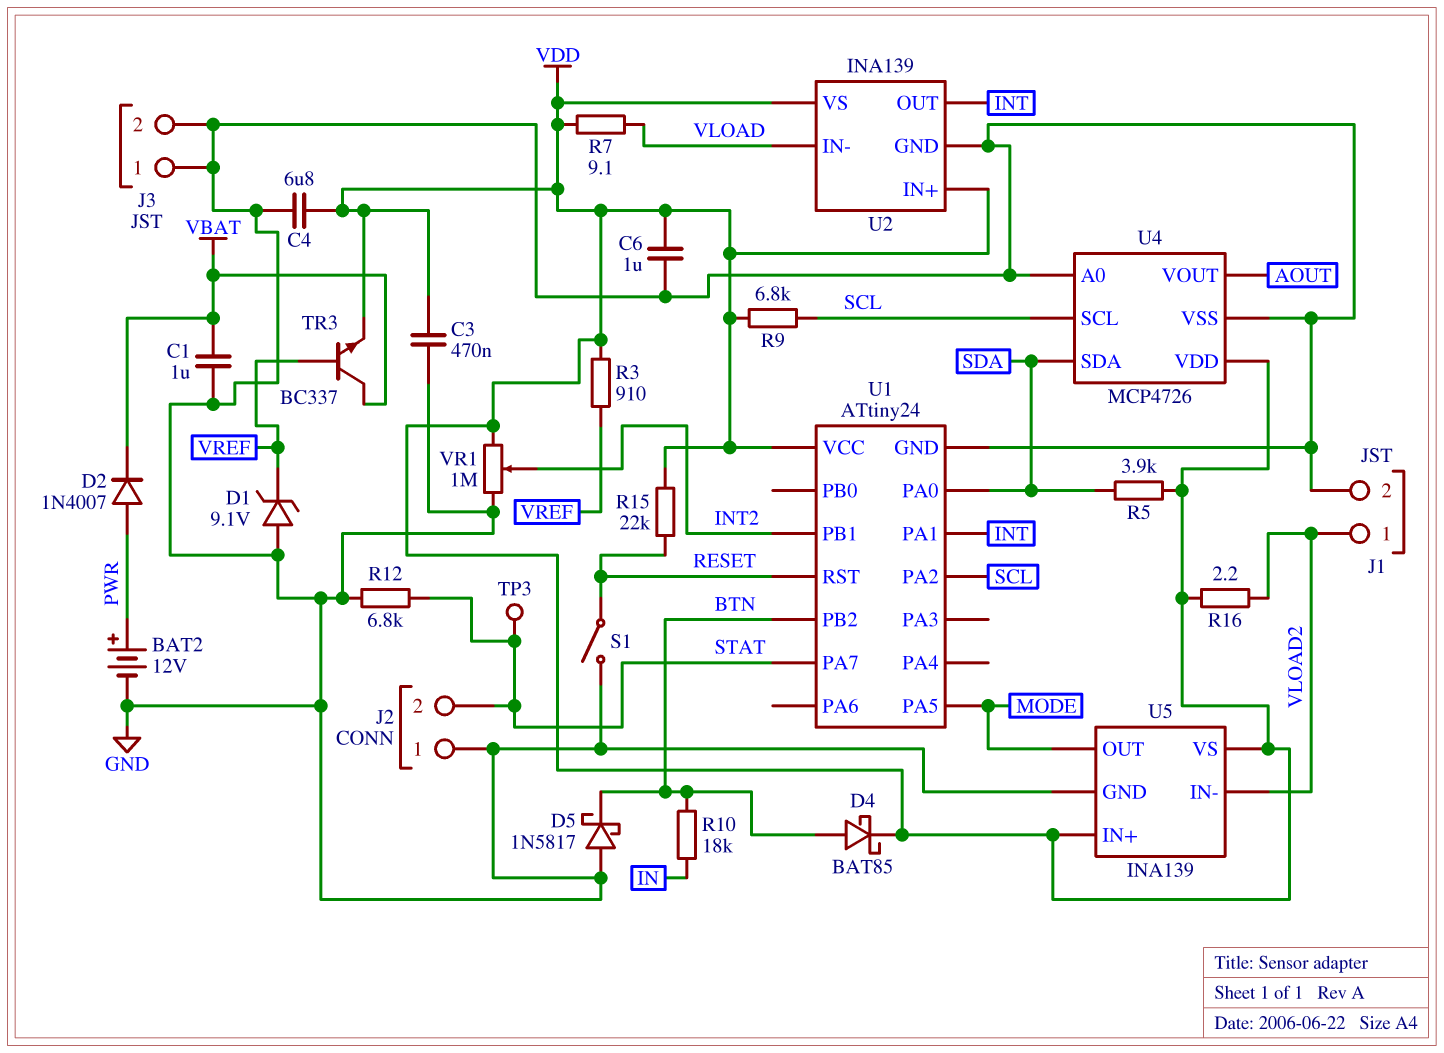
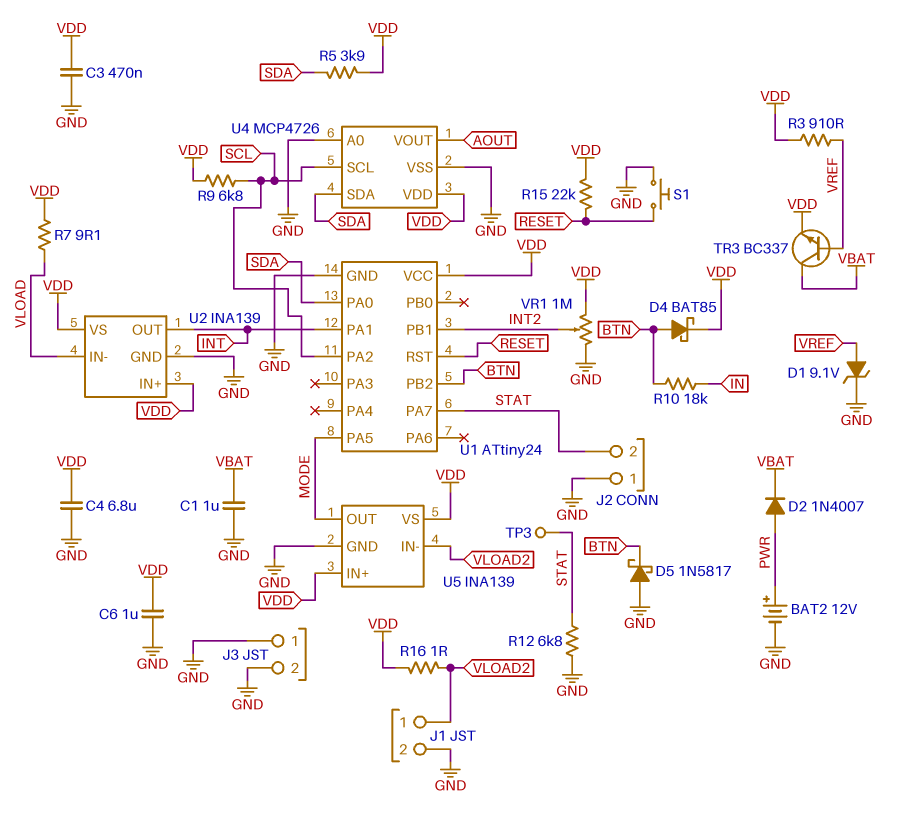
D1: zener 9.1V (A GND, K VREF) -> zener 9.1V (A VREF, K GND)
R16: 2.2 (VDD, VLOAD2) -> 1 (VDD, VLOAD2)
S1: switch (GND, RESET) -> button (GND, RESET)

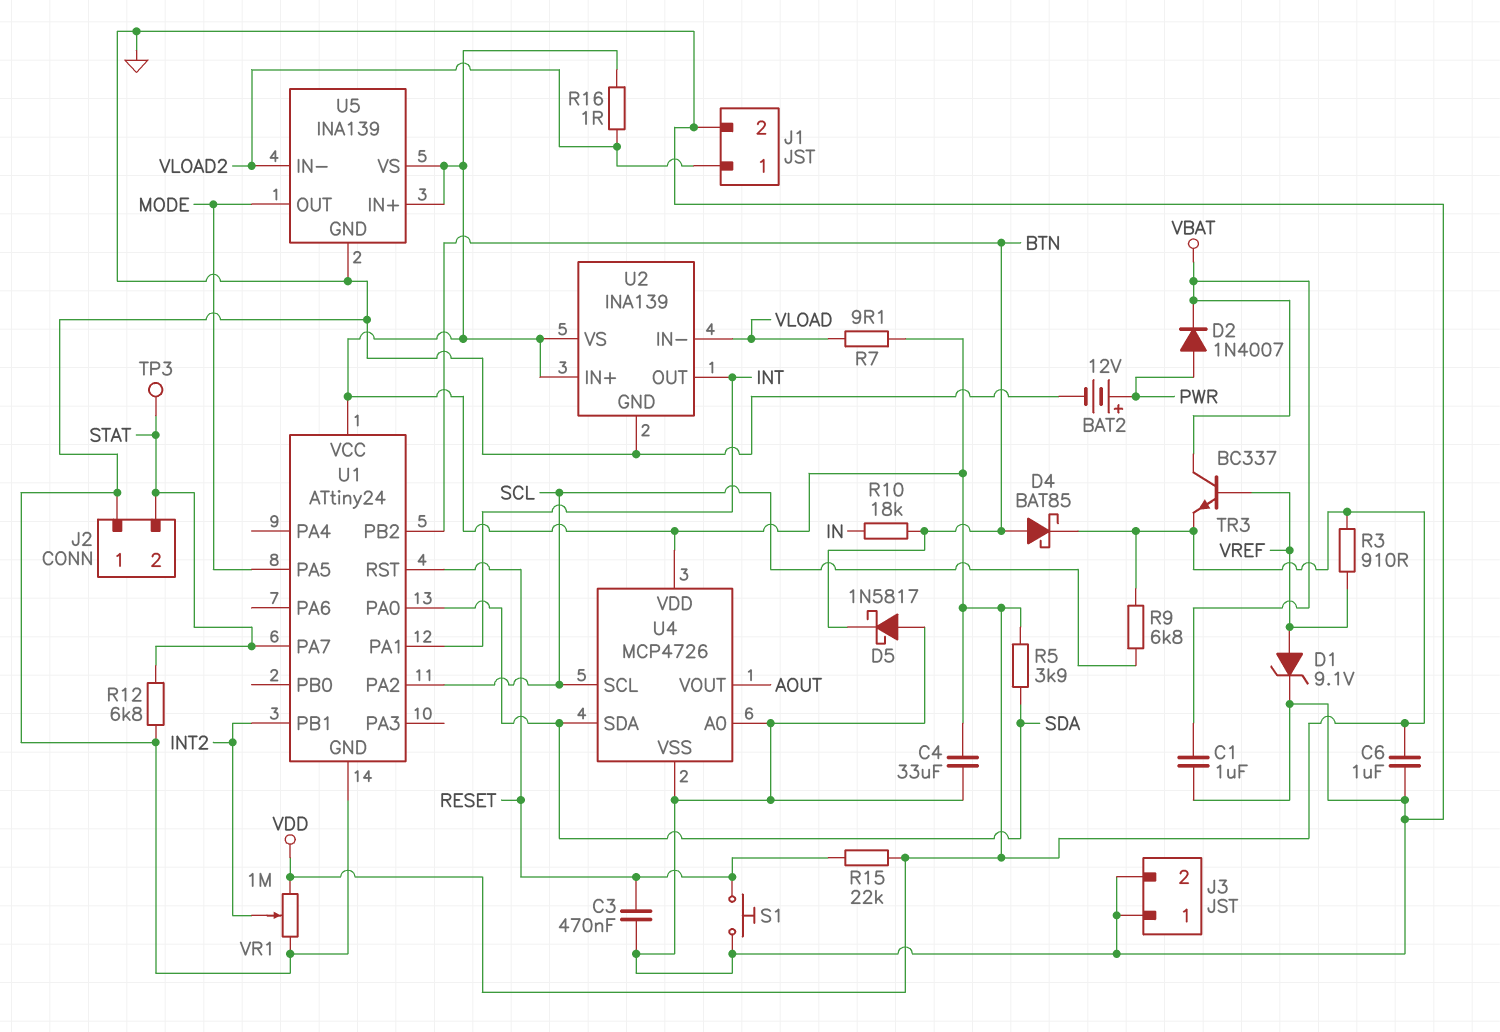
C3: 470nF (GND, VDD) -> 470nF (GND, RESET)
C4: 6.8uF (GND, VDD) -> 33uF (GND, VDD)

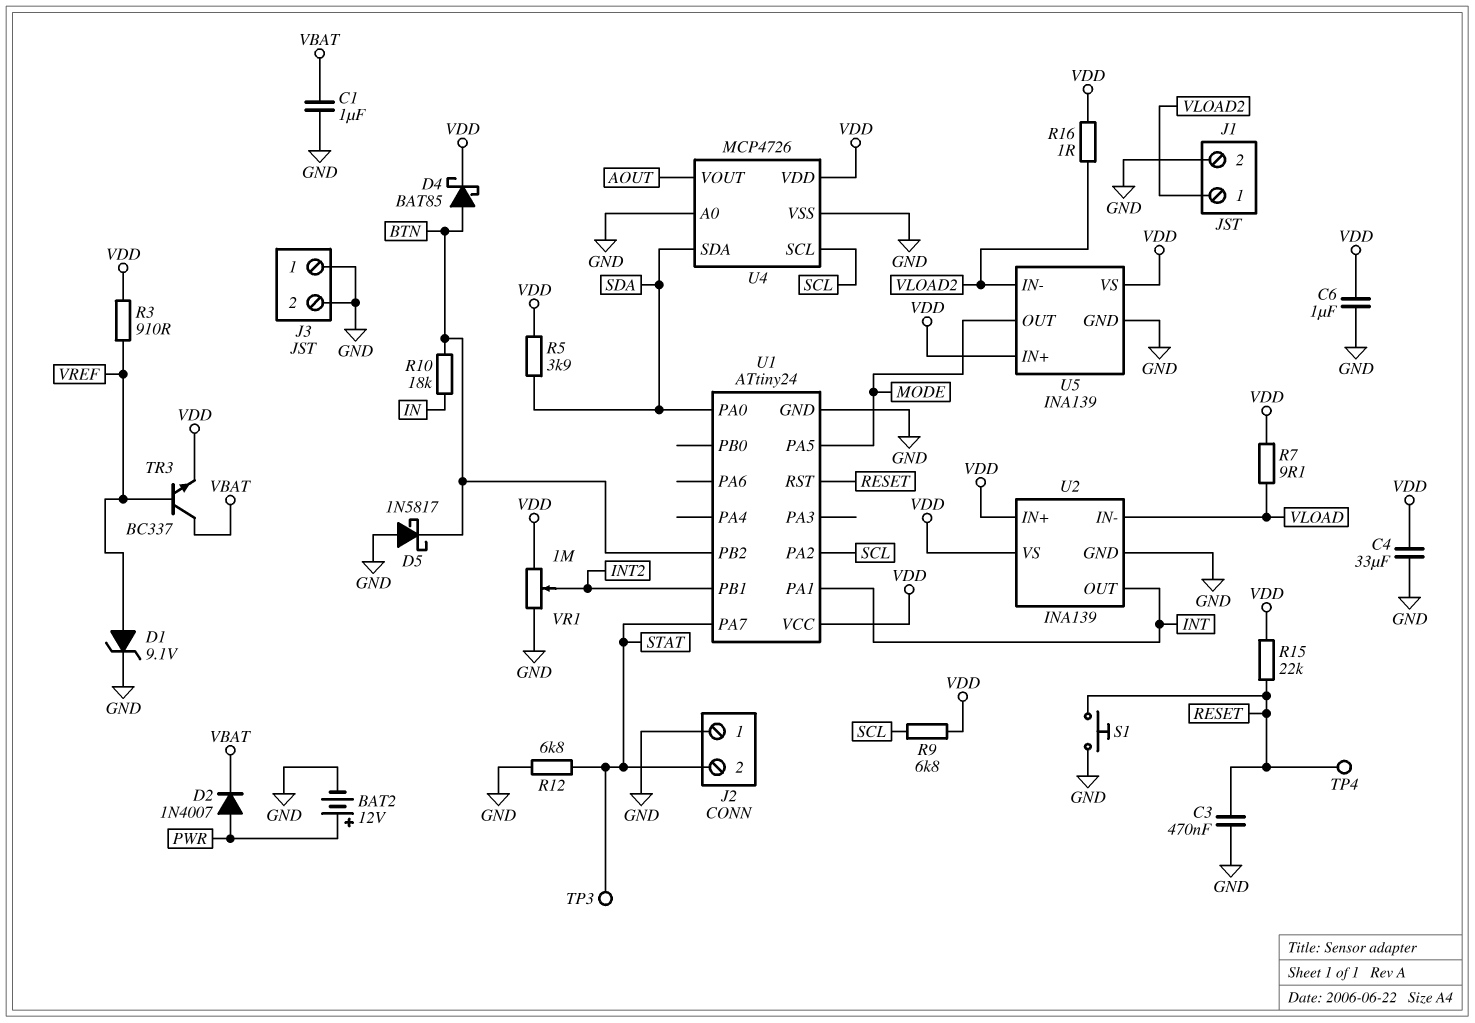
TP4: none -> test point (RESET)

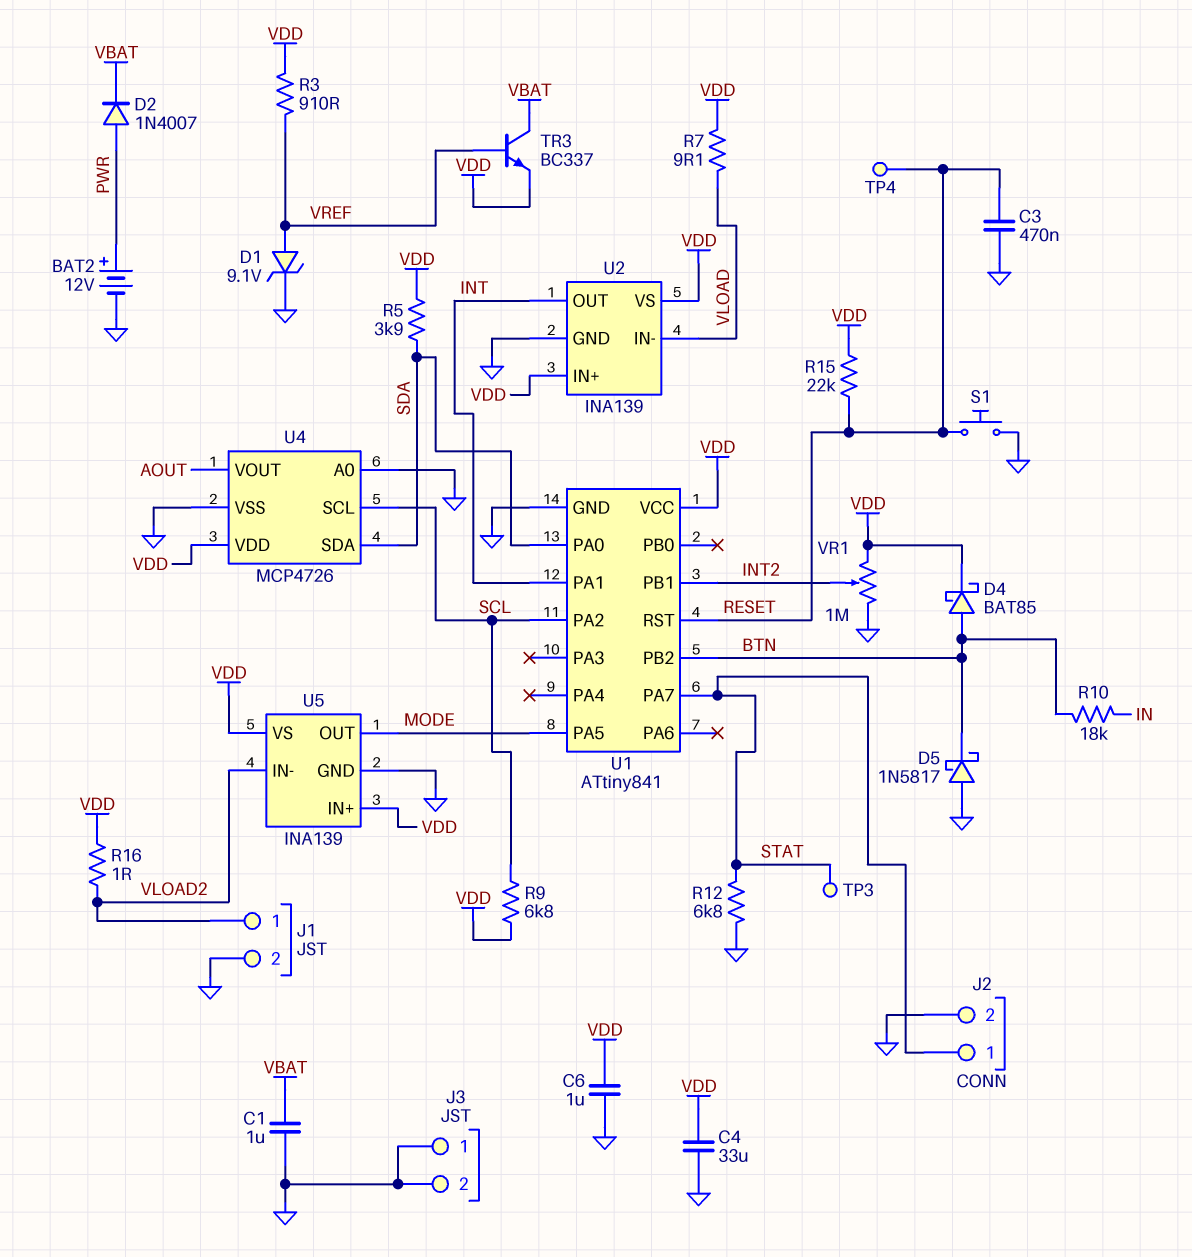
J2 pin 1: GND -> STAT
J2 pin 2: STAT -> GND
U1: ATtiny24 -> ATtiny841

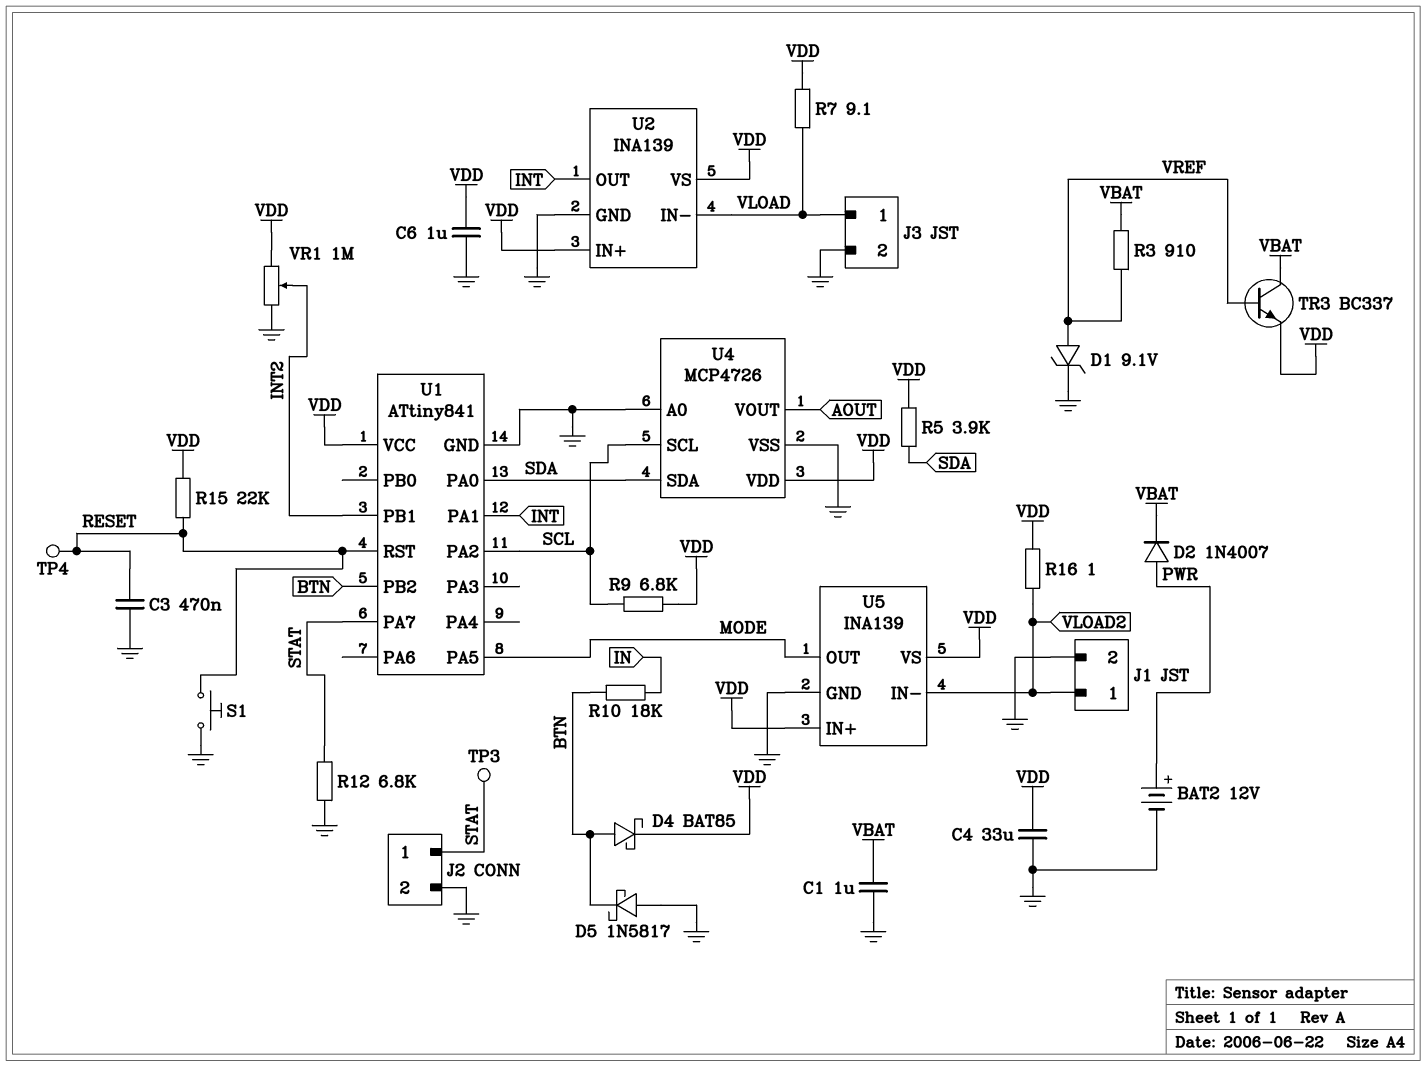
J3 pin 1: GND -> VLOAD
R3: 910 (VDD, VREF) -> 910 (VBAT, VREF)

